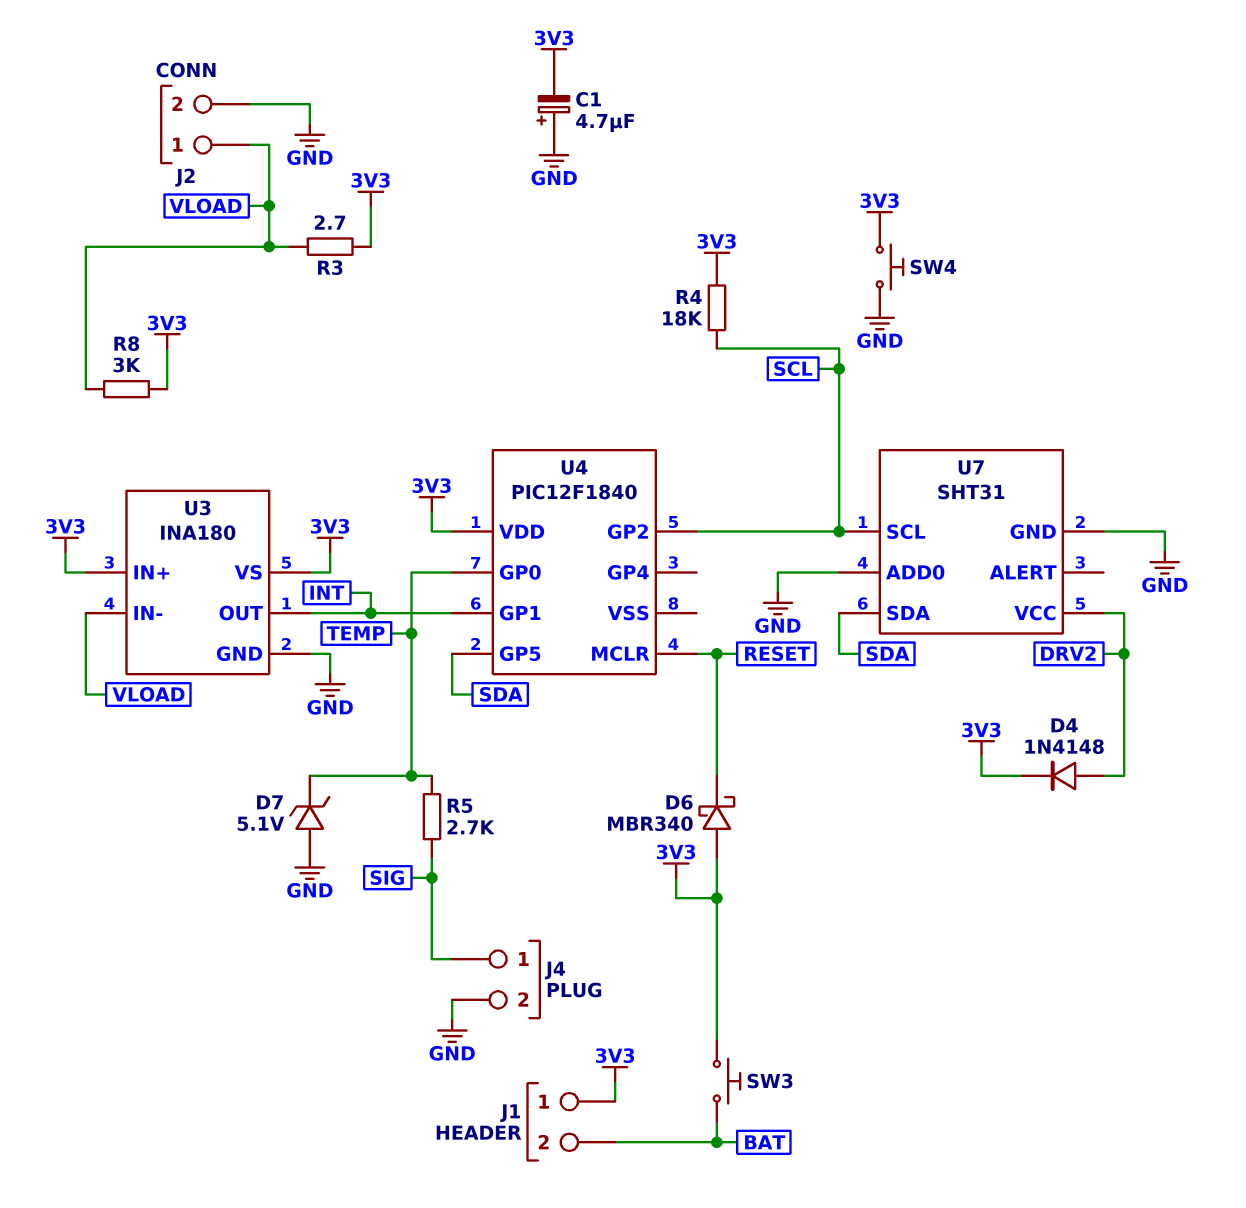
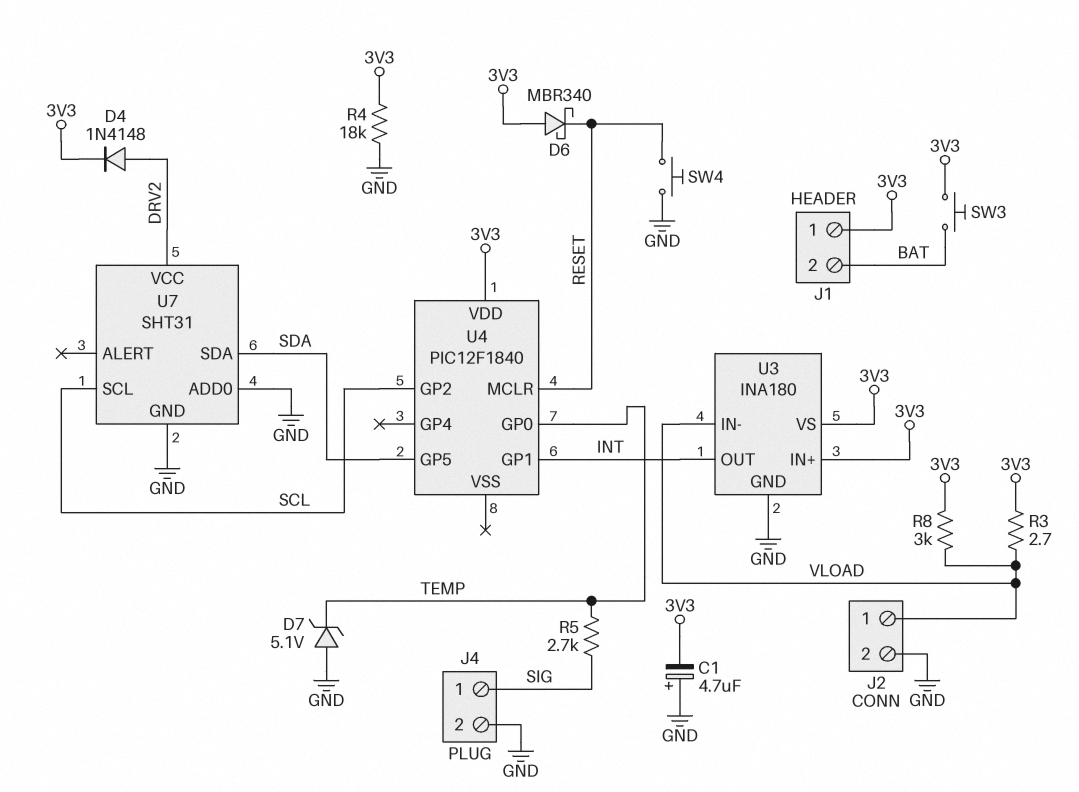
R4: 18k (3V3, SCL) -> 18k (3V3, GND)
SW4: button (3V3, GND) -> button (GND, RESET)

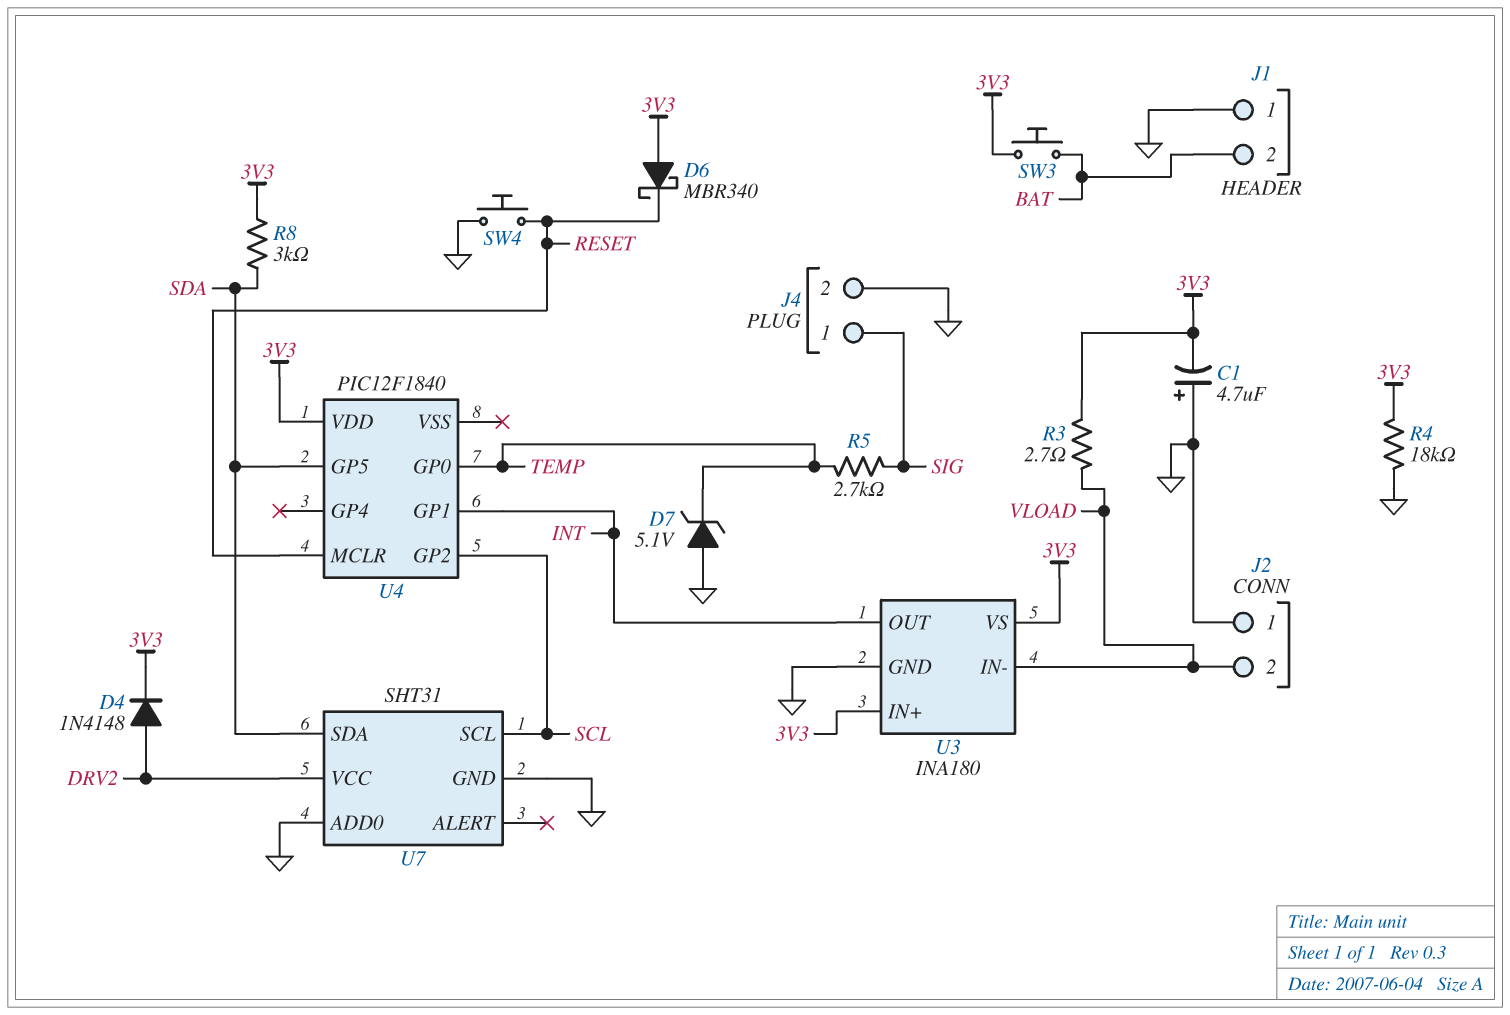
J1 pin 1: 3V3 -> GND
J2 pin 1: VLOAD -> GND
J2 pin 2: GND -> VLOAD
R8: 3k (3V3, VLOAD) -> 3k (3V3, SDA)

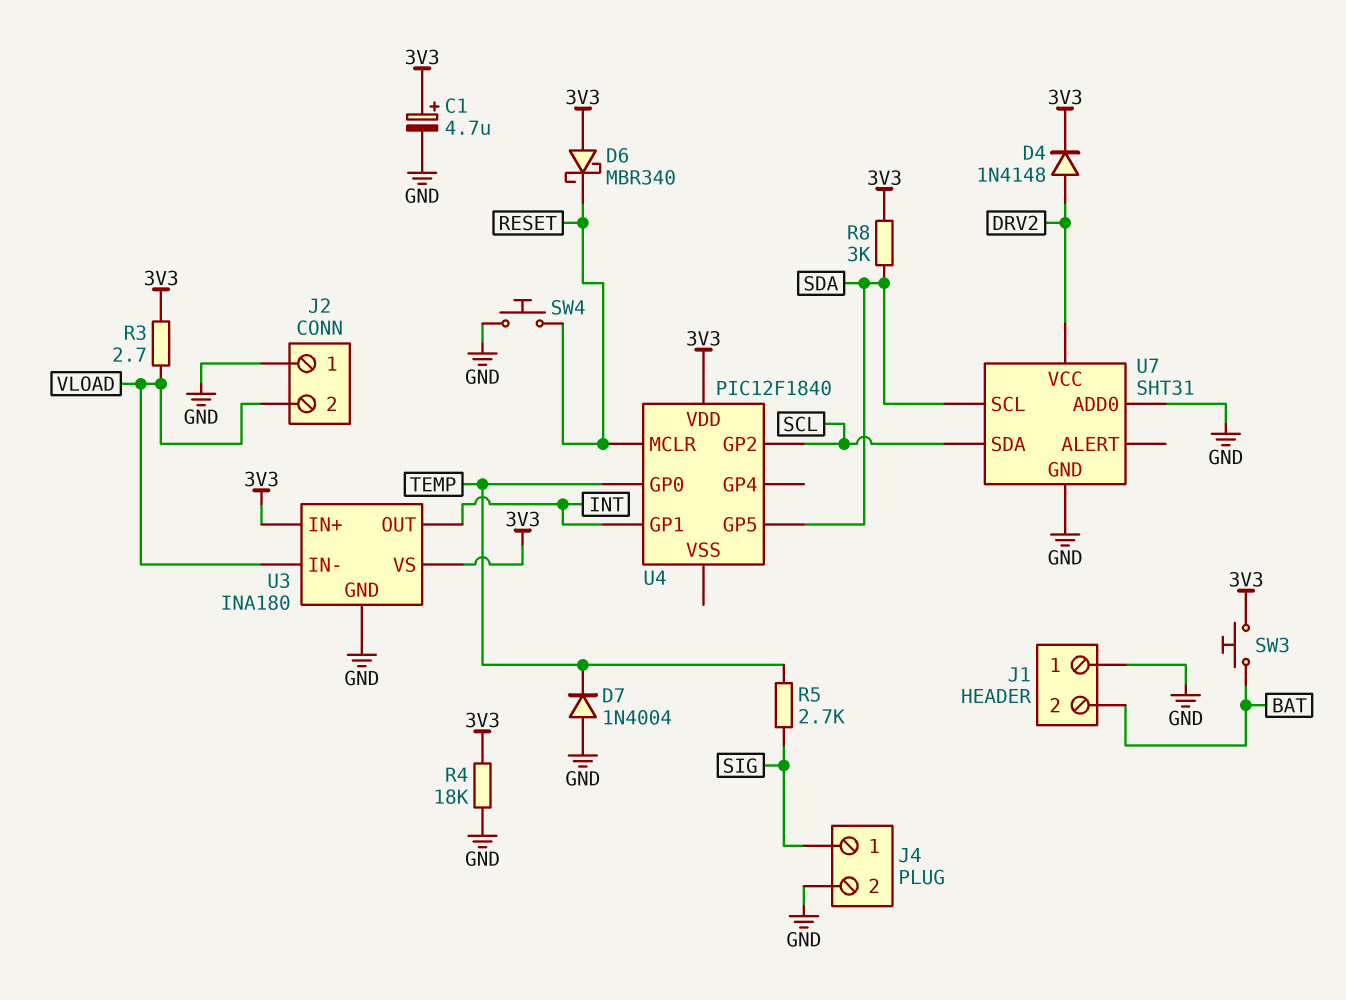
C1: 4.7uF (plus GND, minus 3V3) -> 4.7uF (plus 3V3, minus GND)
D7: zener 5.1V (A GND, K TEMP) -> diode 1N4004 (A GND, K TEMP)
U7 pin SCL: SCL -> SDA
U7 pin SDA: SDA -> SCL

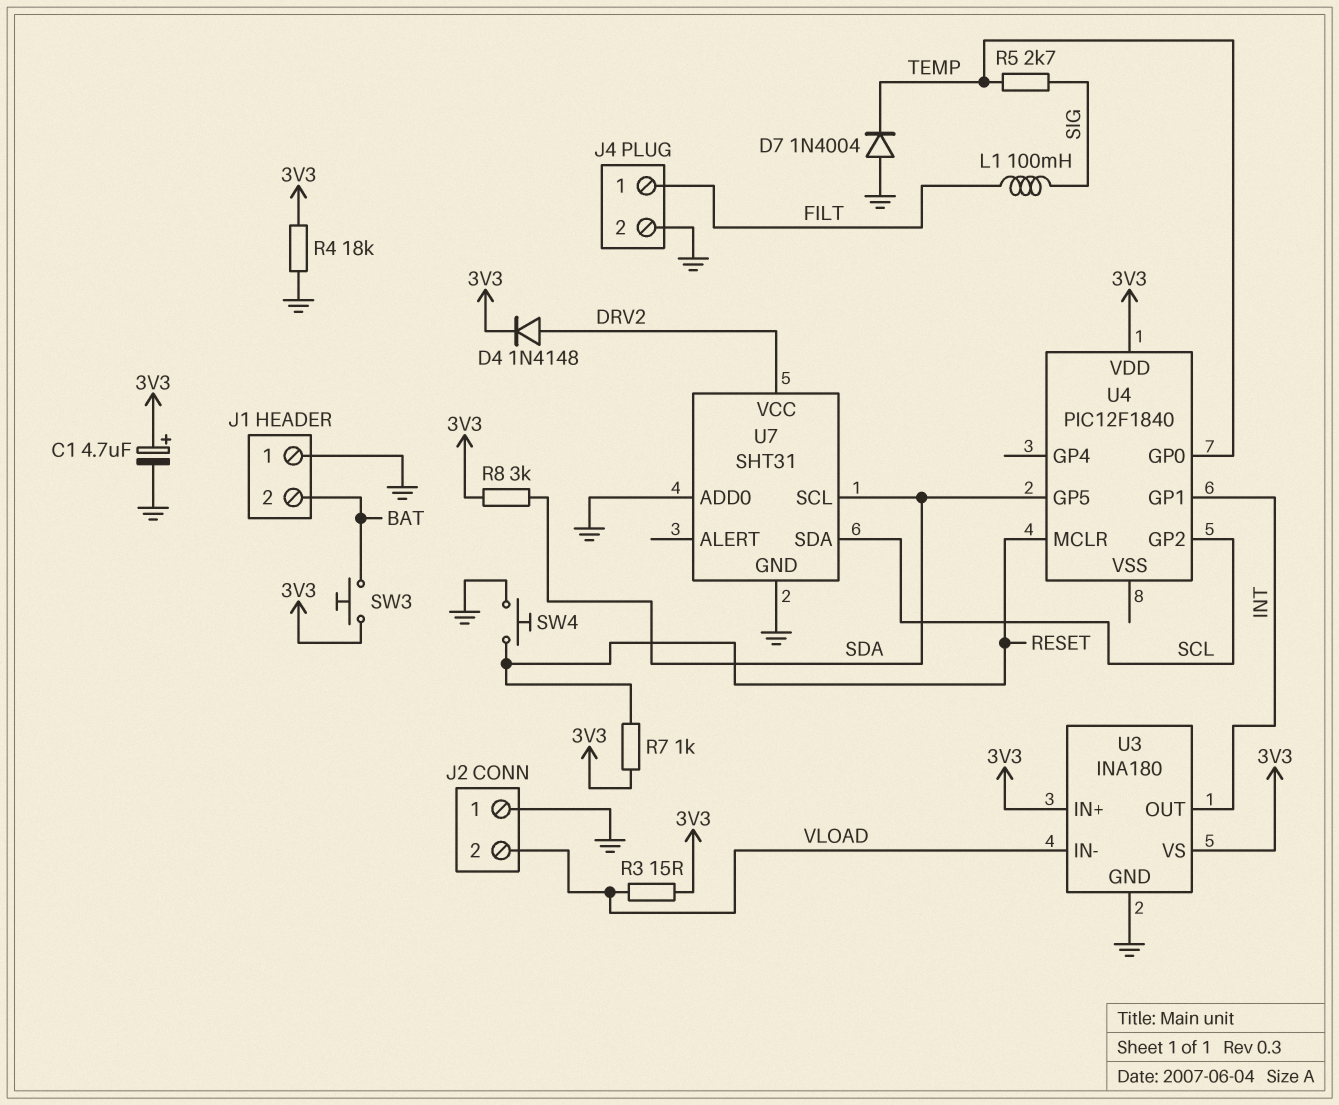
D6: schottky MBR340 (A 3V3, K RESET) -> none
J4 pin 1: SIG -> FILT
L1: none -> 100mH (FILT, SIG)
R3: 2.7 (3V3, VLOAD) -> 15 (3V3, VLOAD)
R7: none -> 1k (3V3, RESET)

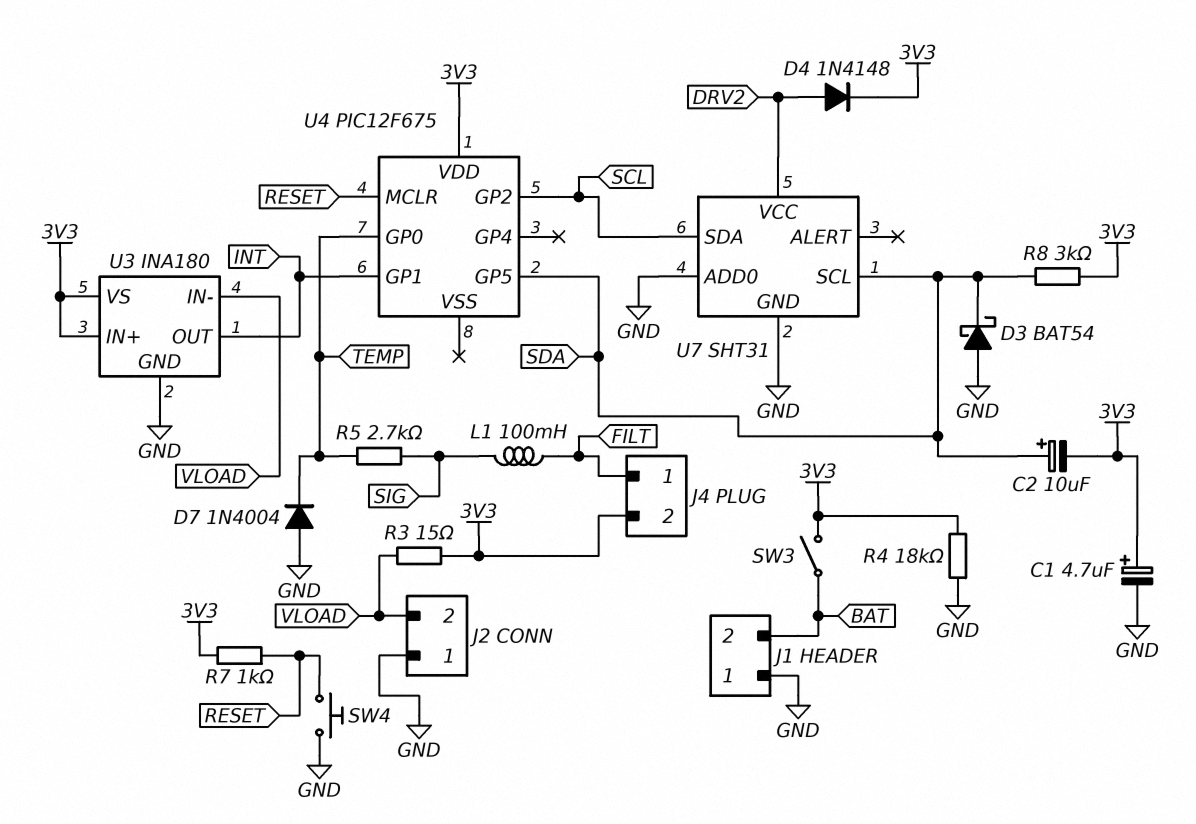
C2: none -> 10uF (plus SDA, minus 3V3)
D3: none -> schottky BAT54 (A GND, K SDA)
J4 pin 2: GND -> 3V3
SW3: button (3V3, BAT) -> switch (3V3, BAT)
U4: PIC12F1840 -> PIC12F675

